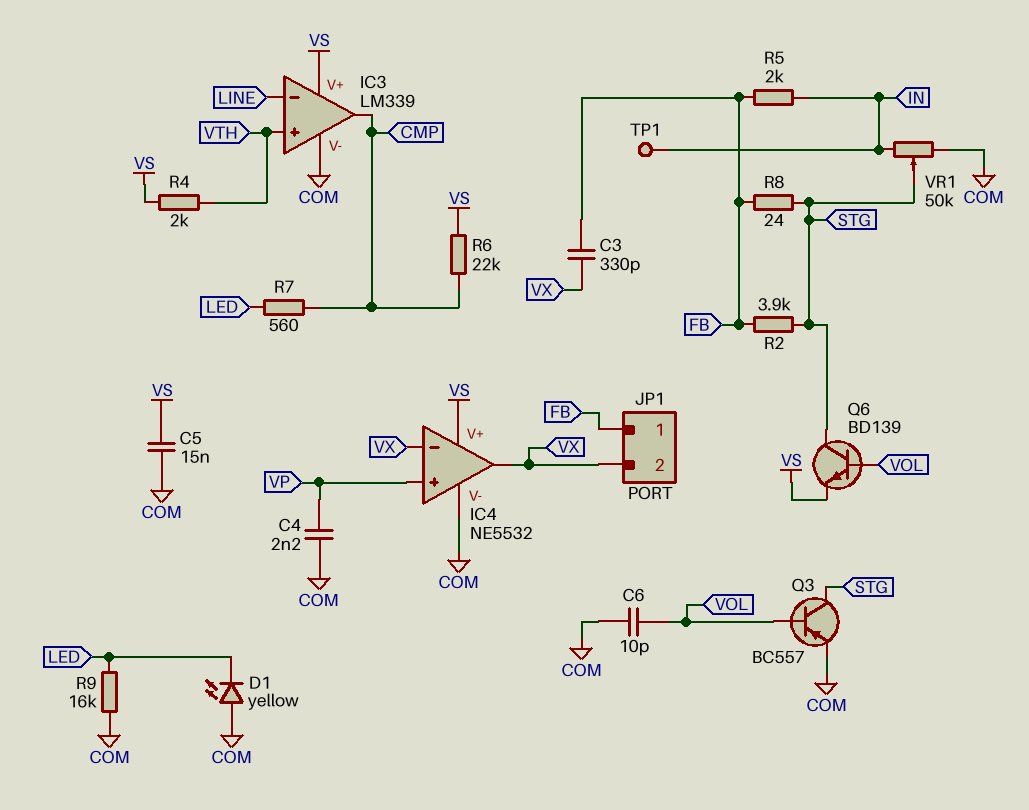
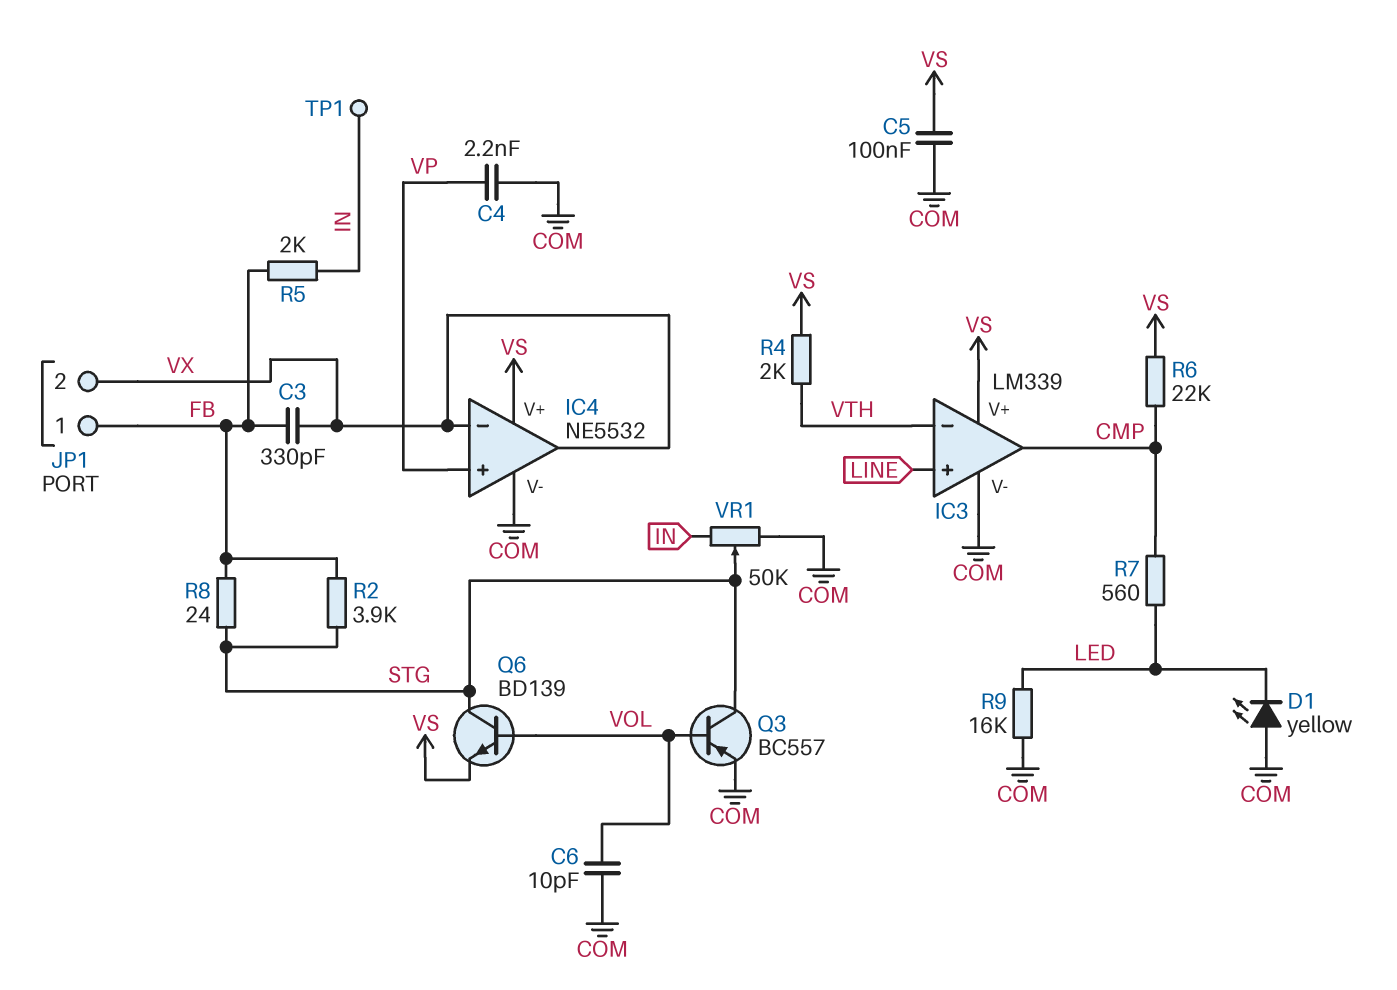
C5: 15nF (COM, VS) -> 100nF (COM, VS)
IC3 pin in+: VTH -> LINE
IC3 pin in-: LINE -> VTH

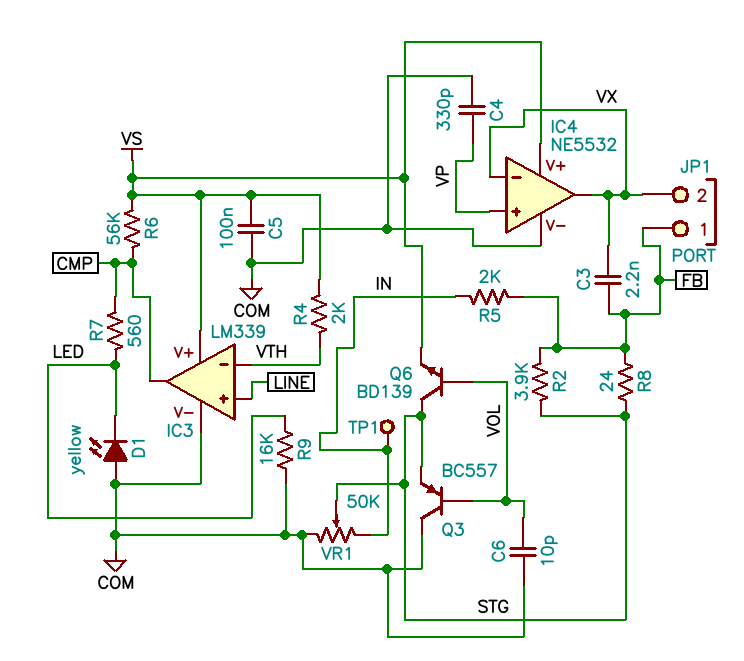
C3: 330pF (FB, VX) -> 2.2nF (FB, VX)
C4: 2.2nF (COM, VP) -> 330pF (COM, VP)
Q3: PNP BC557 (B VOL, C STG, E COM) -> PNP BC557 (B VOL, C COM, E STG)
R6: 22k (CMP, VS) -> 56k (CMP, VS)

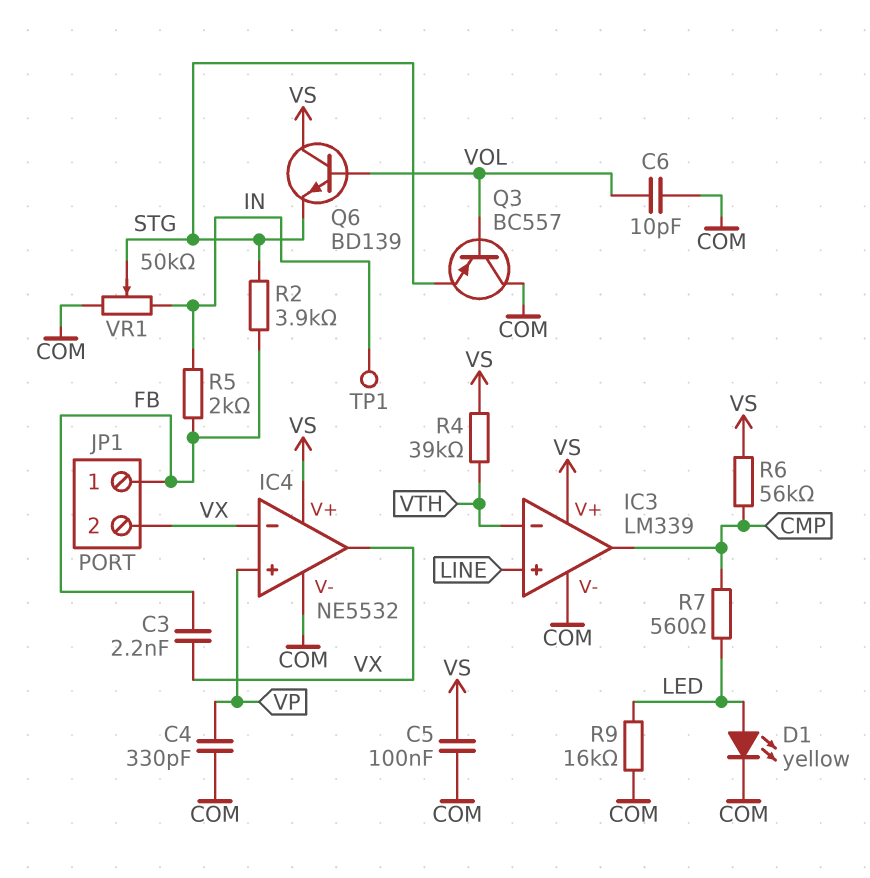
D1: LED yellow (A COM, K LED) -> LED yellow (A LED, K COM)
Q6: NPN BD139 (B VOL, C STG, E VS) -> NPN BD139 (B VOL, C VS, E STG)
R4: 2k (VS, VTH) -> 39k (VS, VTH)
R8: 24 (FB, STG) -> none

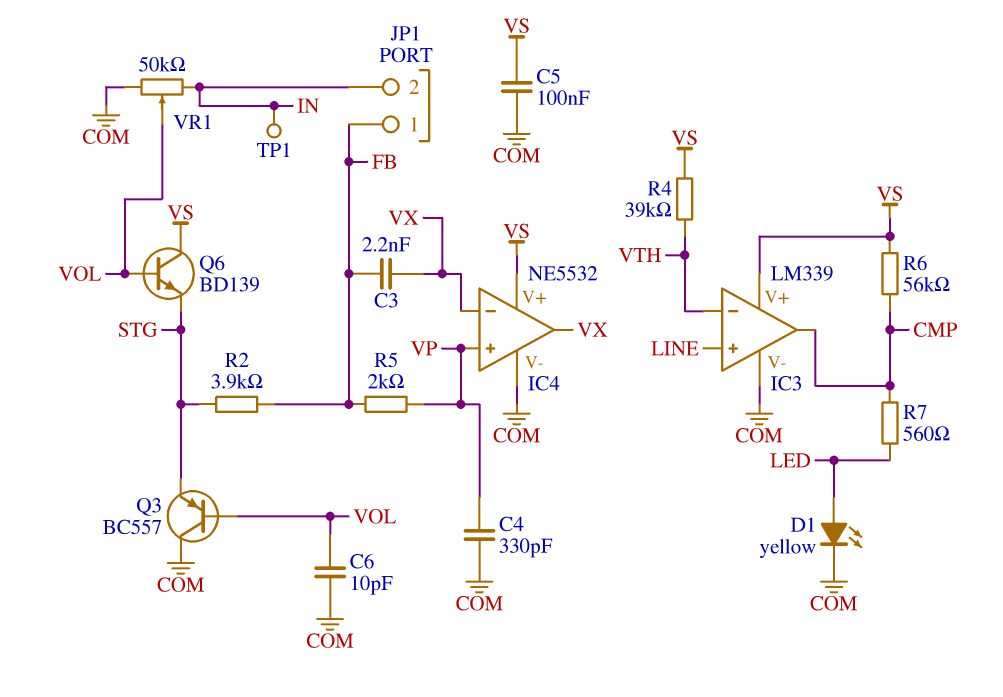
JP1 pin 2: VX -> IN
R5: 2k (FB, IN) -> 2k (FB, VP)
R9: 16k (COM, LED) -> none
VR1: 50k (COM, IN, wiper STG) -> 50k (COM, IN, wiper VOL)

